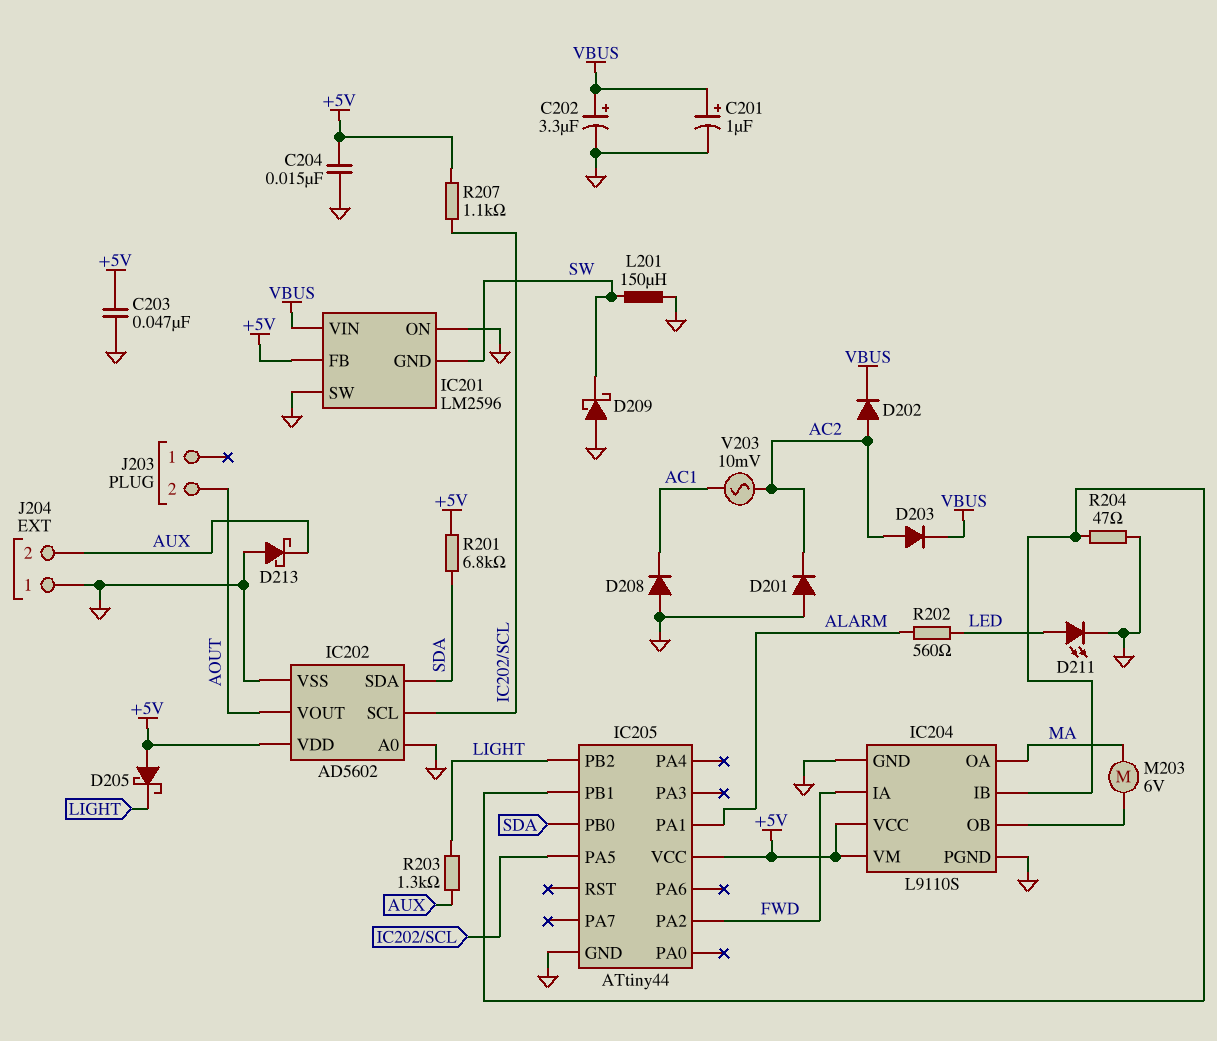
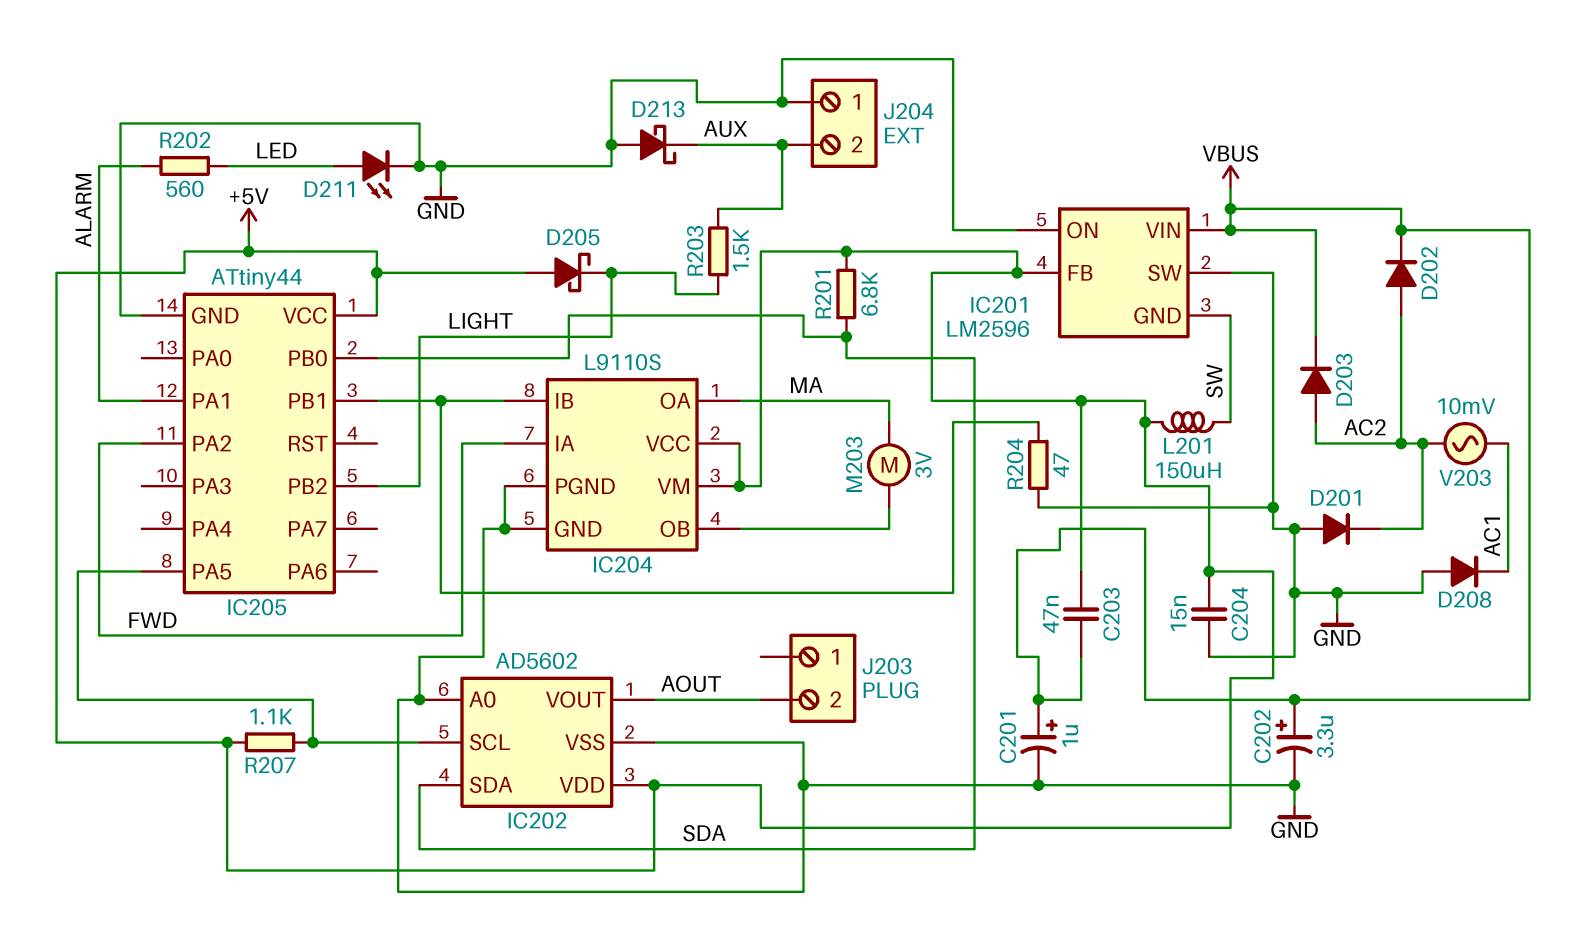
C203: 47nF (+5V, GND) -> 47nF (+5V, VBUS)
D209: schottky (A GND, K SW) -> none
L201: 150uH (GND, SW) -> 150uH (+5V, SW)
M203: motor 6V (IC204/OB, MA) -> motor 3V (IC204/OB, MA)
R203: 1.3k (AUX, LIGHT) -> 1.5k (AUX, LIGHT)

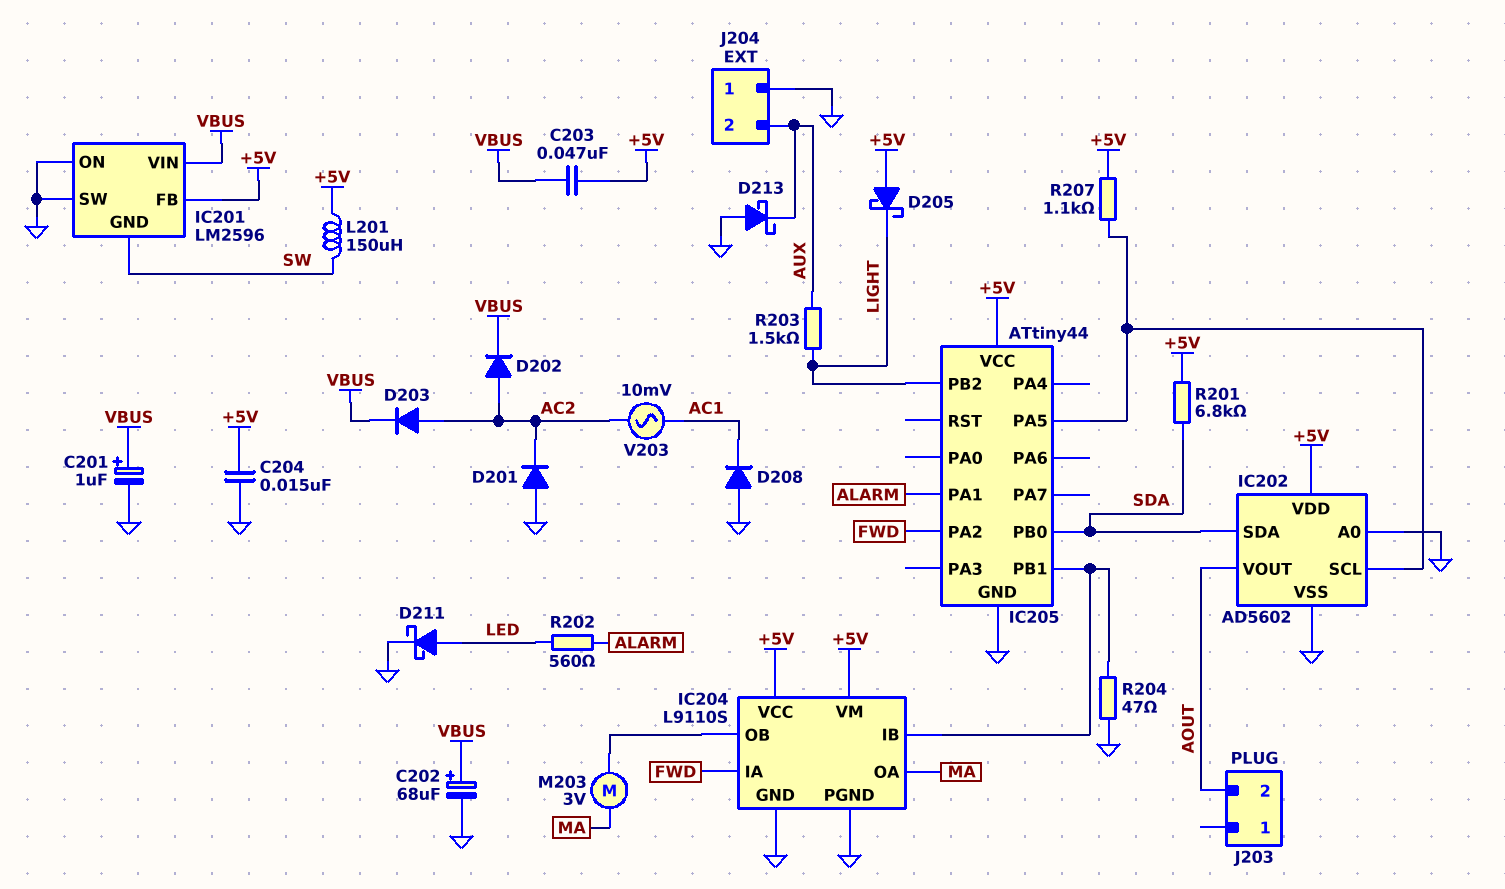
C202: 3.3uF (plus VBUS, minus GND) -> 68uF (plus VBUS, minus GND)
D211: LED (A LED, K GND) -> schottky (A LED, K GND)

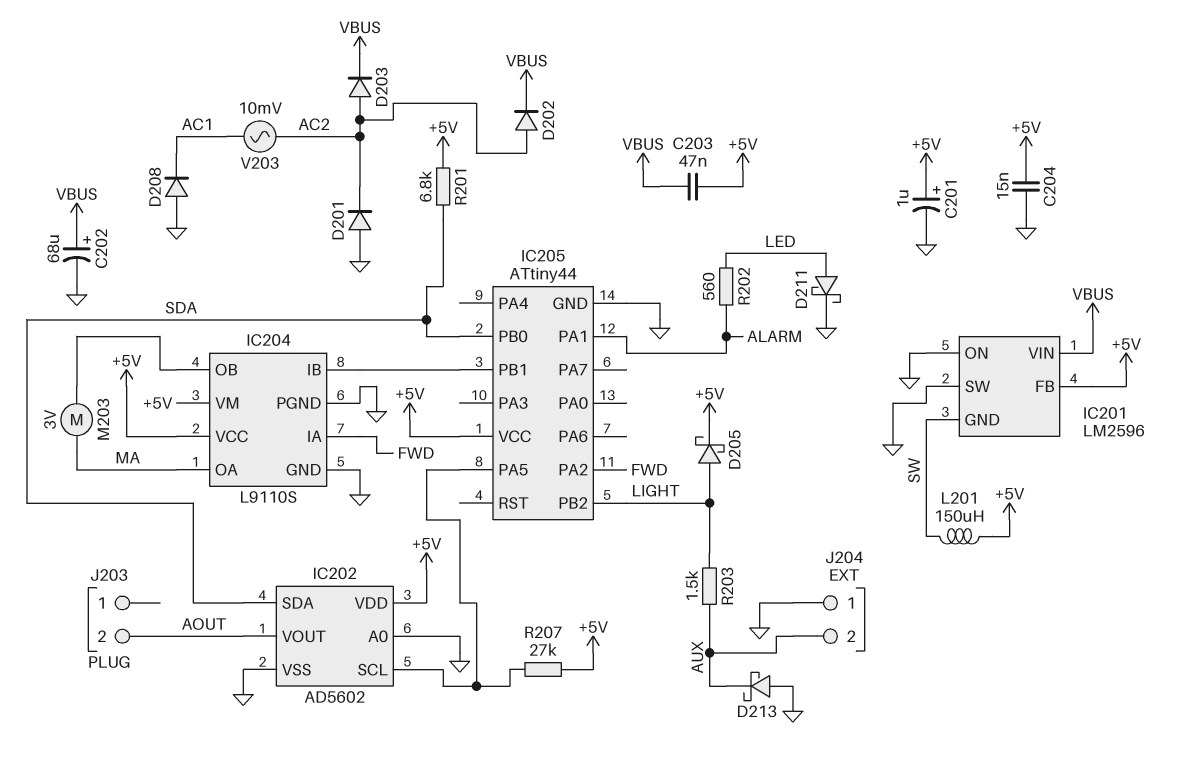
C201: 1uF (plus VBUS, minus GND) -> 1uF (plus +5V, minus GND)
D205: schottky (A +5V, K LIGHT) -> schottky (A LIGHT, K +5V)
R204: 47 (GND, IC204/IB) -> none
R207: 1.1k (+5V, IC202/SCL) -> 27k (+5V, IC202/SCL)

